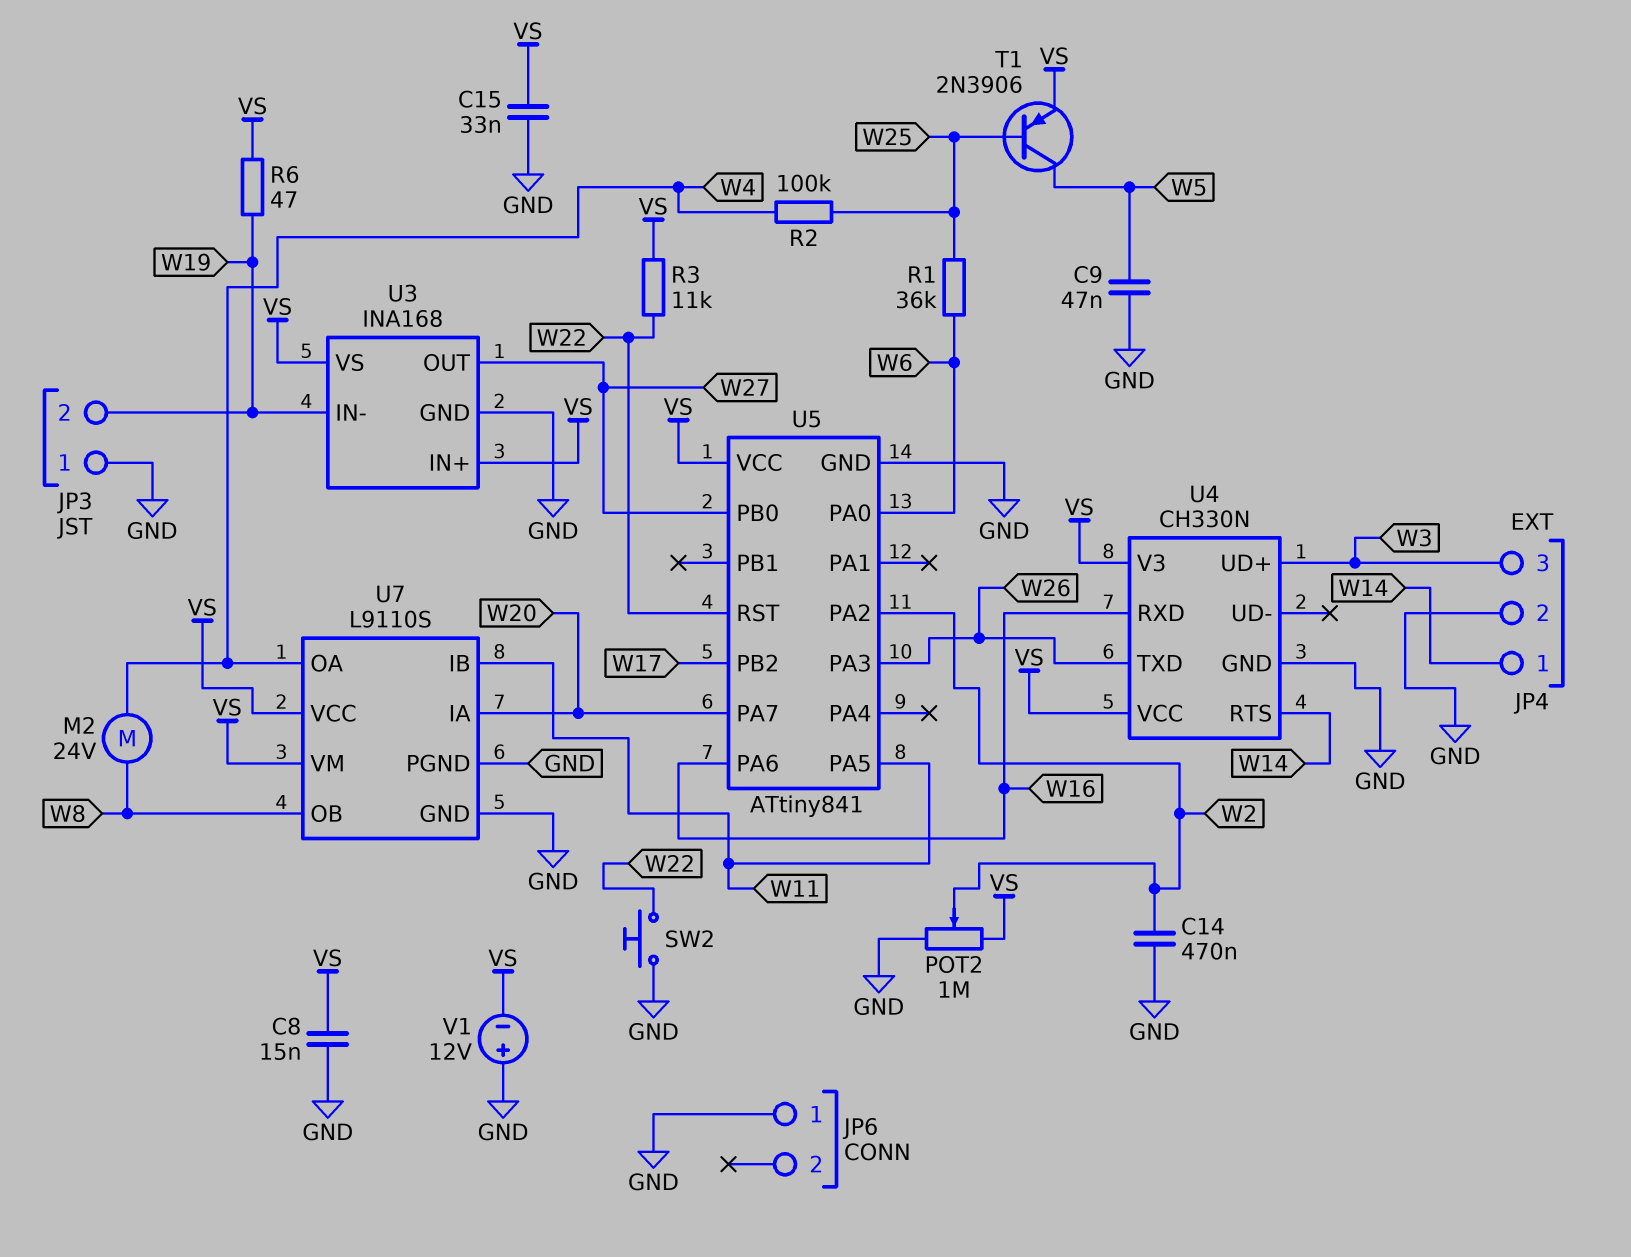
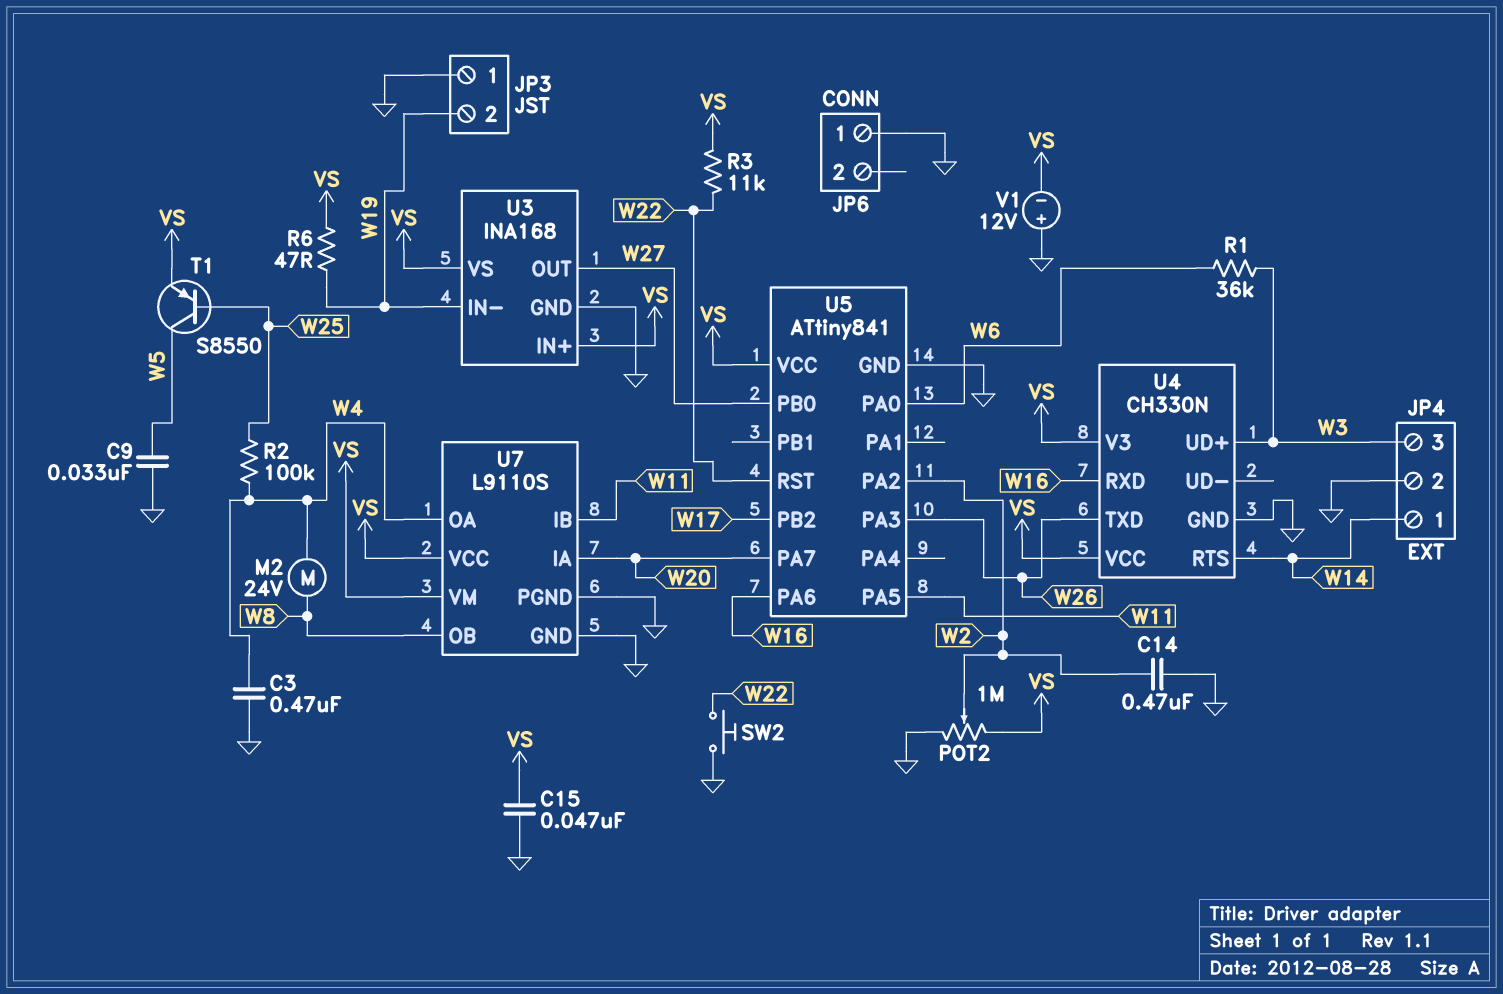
C3: none -> 470nF (GND, W4)
C8: 15nF (GND, VS) -> none
C9: 47nF (GND, W5) -> 33nF (GND, W5)
C15: 33nF (GND, VS) -> 47nF (GND, VS)
R1: 36k (W6, W25) -> 36k (W3, W6)
T1: PNP 2N3906 (B W25, C W5, E VS) -> PNP S8550 (B W25, C W5, E VS)

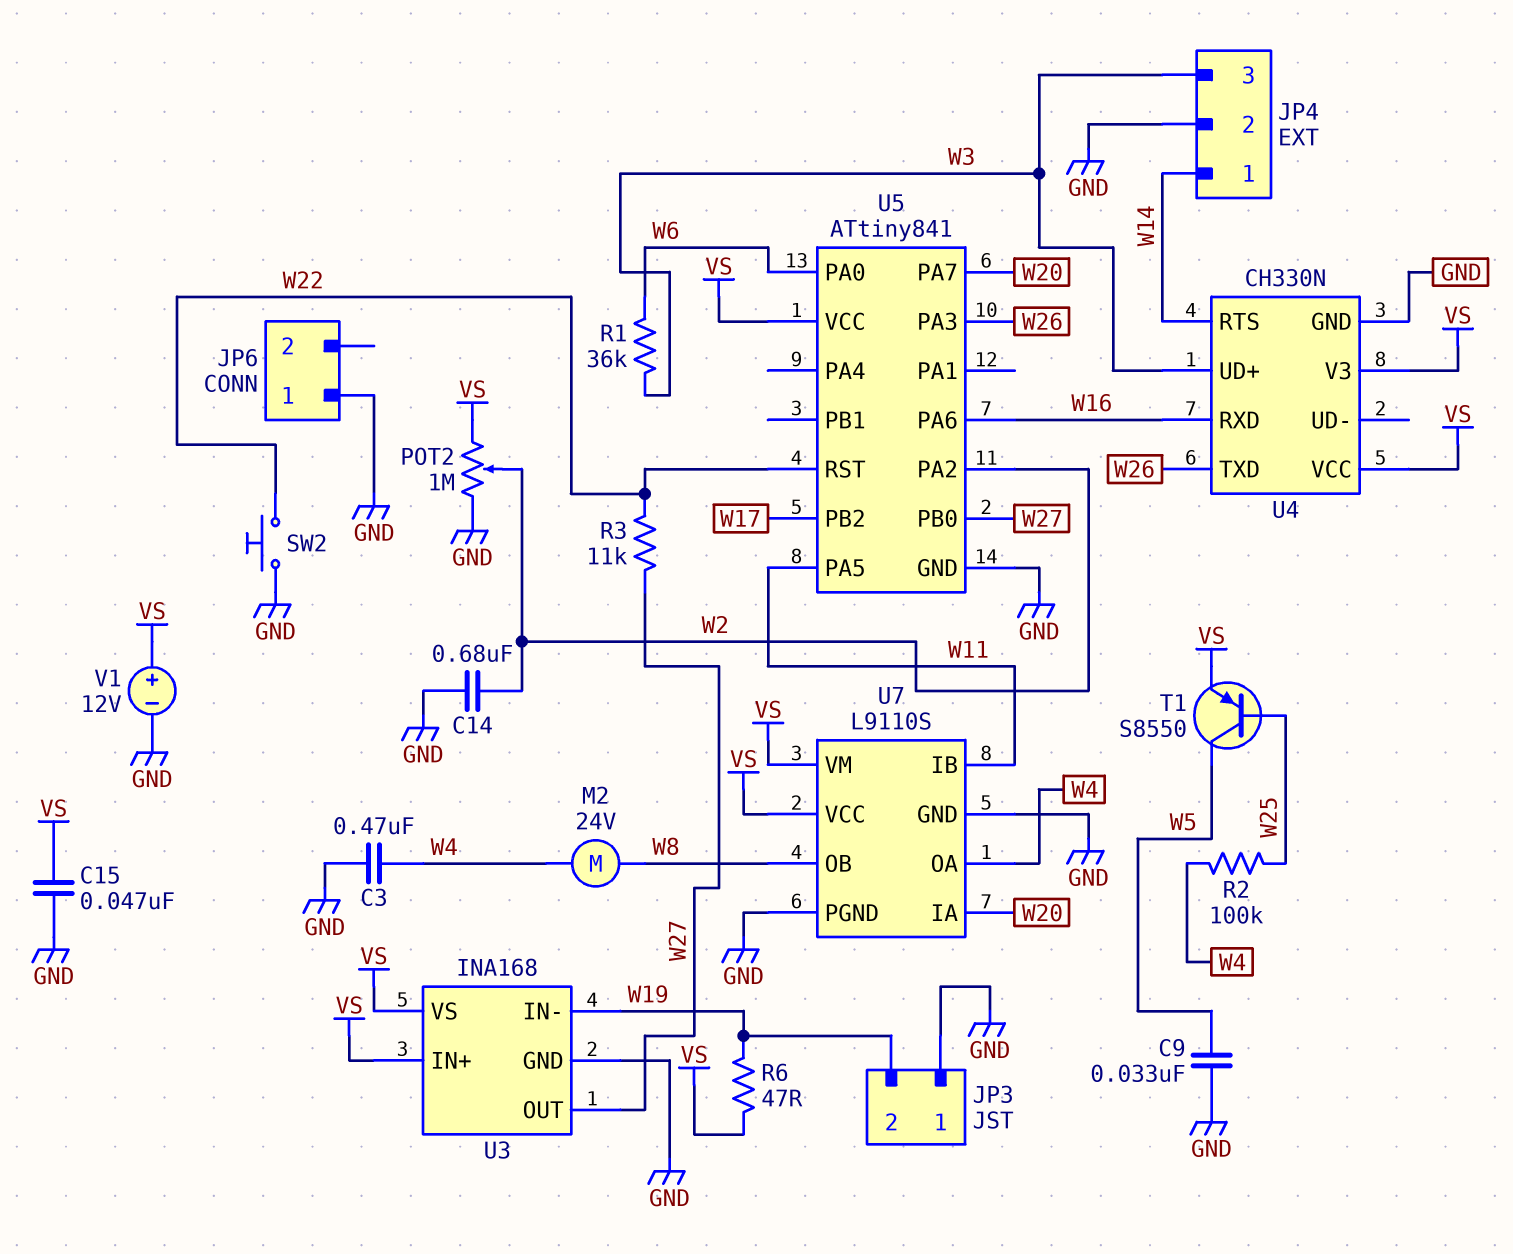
C14: 470nF (GND, W2) -> 680nF (GND, W2)
R3: 11k (VS, W22) -> 11k (W22, W27)
V1: 12V (plus GND, minus VS) -> 12V (plus VS, minus GND)

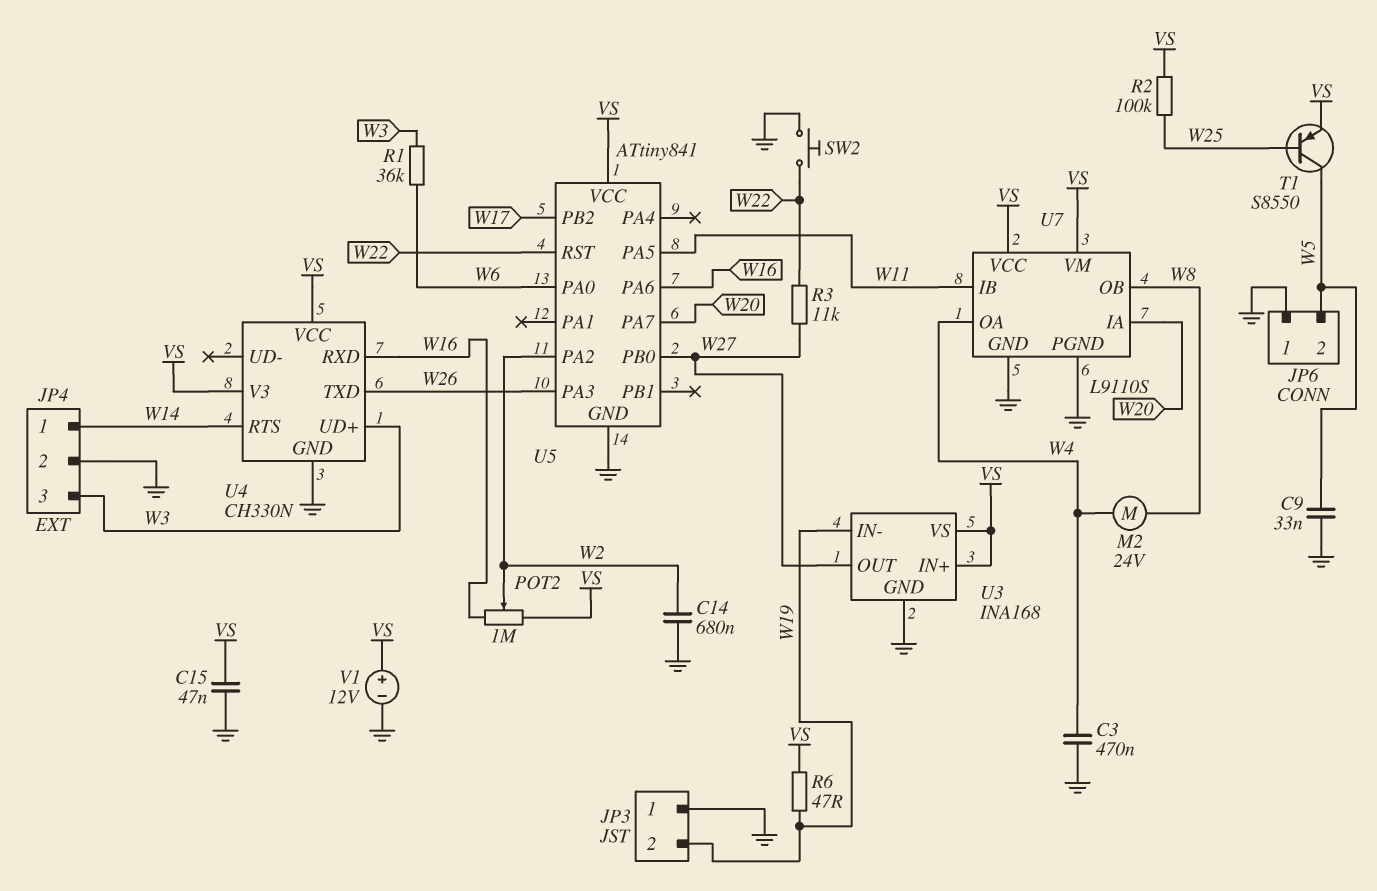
JP6 pin 2: none -> W5
POT2: 1M (GND, VS, wiper W2) -> 1M (VS, W16, wiper W2)
R2: 100k (W4, W25) -> 100k (VS, W25)

